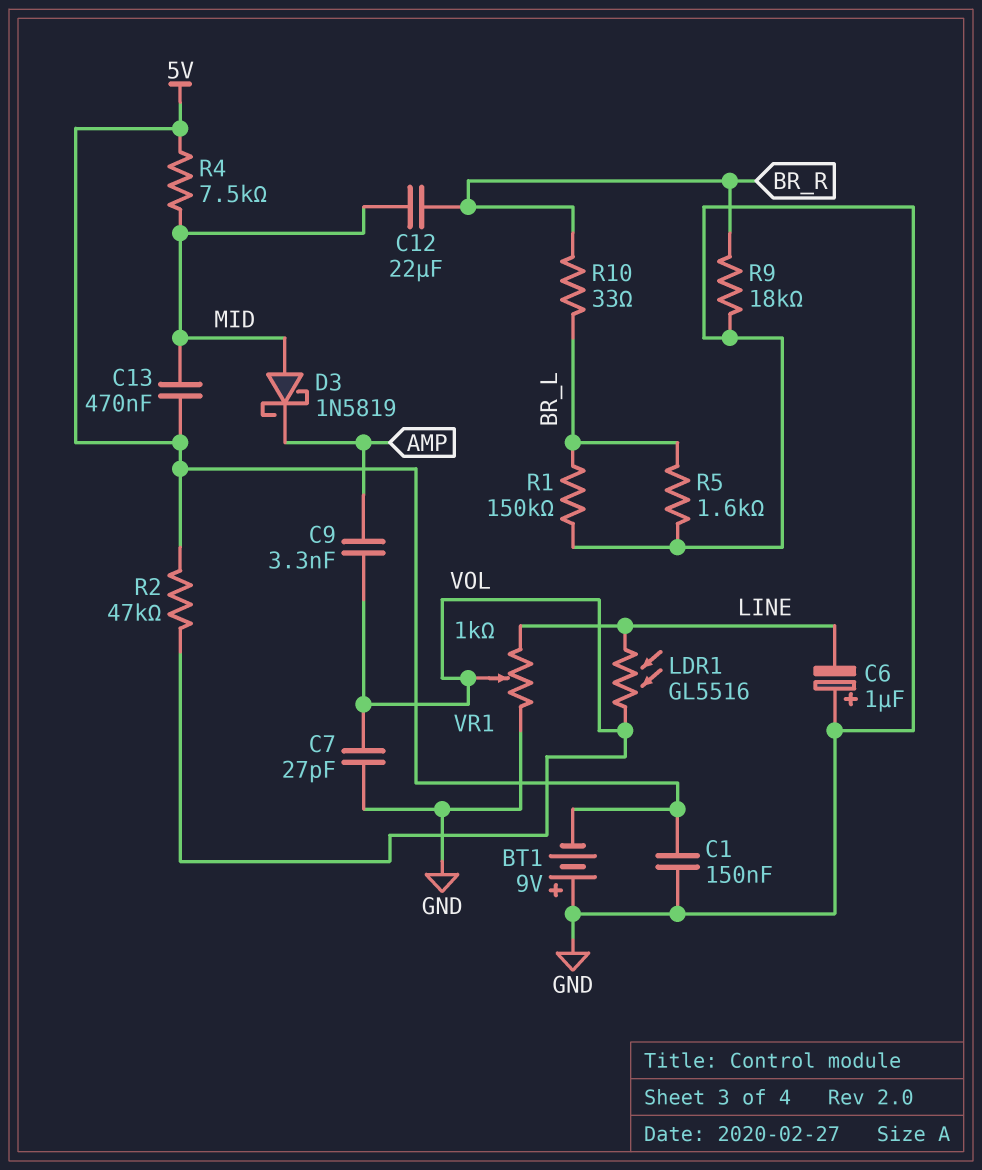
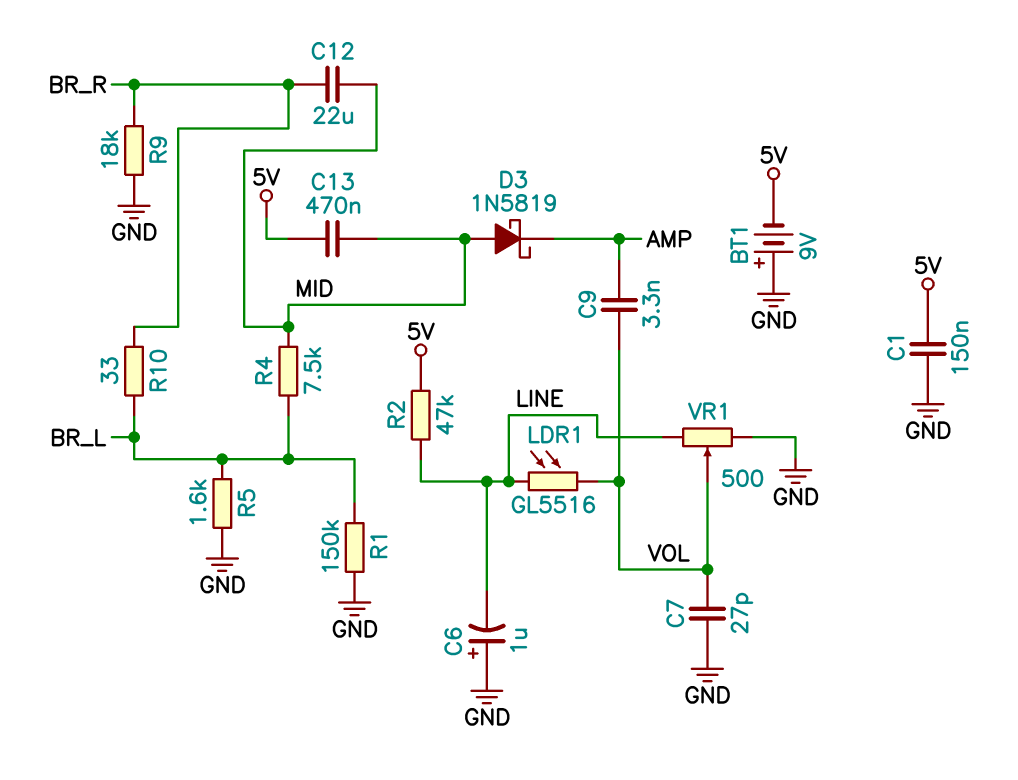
R2: 47k (5V, VOL) -> 47k (5V, LINE)
R4: 7.5k (5V, MID) -> 7.5k (BR_L, MID)
VR1: 1k (GND, LINE, wiper VOL) -> 500 (GND, LINE, wiper VOL)

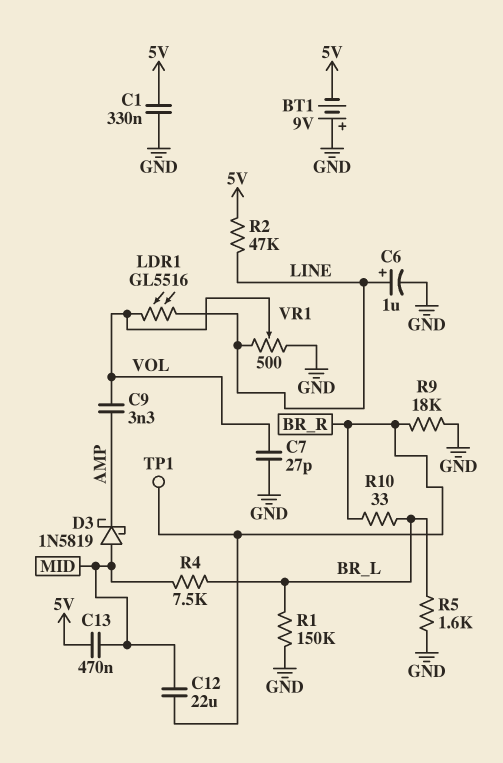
C1: 150nF (5V, GND) -> 330nF (5V, GND)
C6: 1uF (plus GND, minus LINE) -> 1uF (plus LINE, minus GND)
TP1: none -> test point (BR_R)

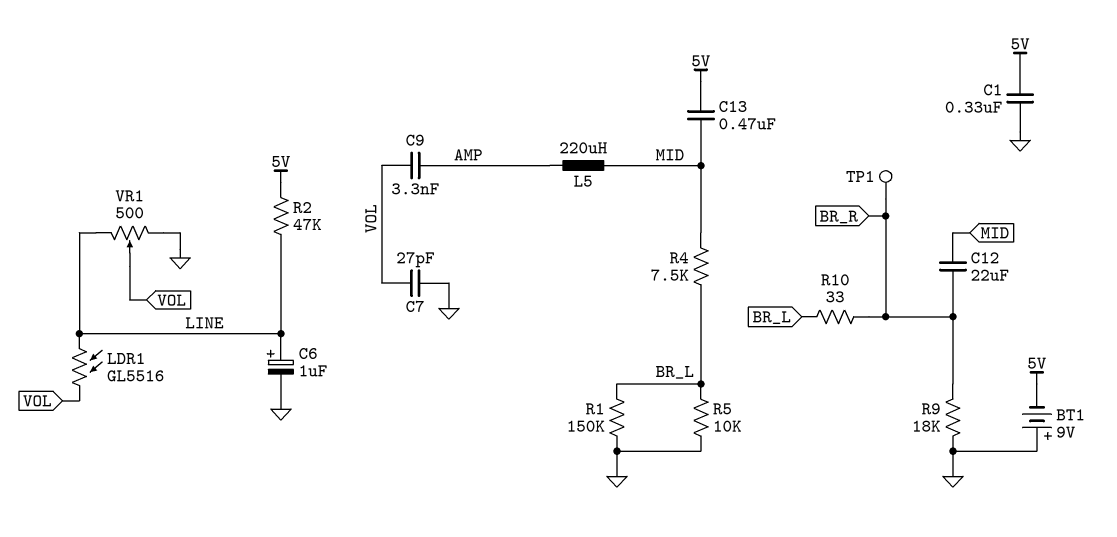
D3: schottky 1N5819 (A MID, K AMP) -> none
L5: none -> 220uH (AMP, MID)
R5: 1.6k (BR_L, GND) -> 10k (BR_L, GND)

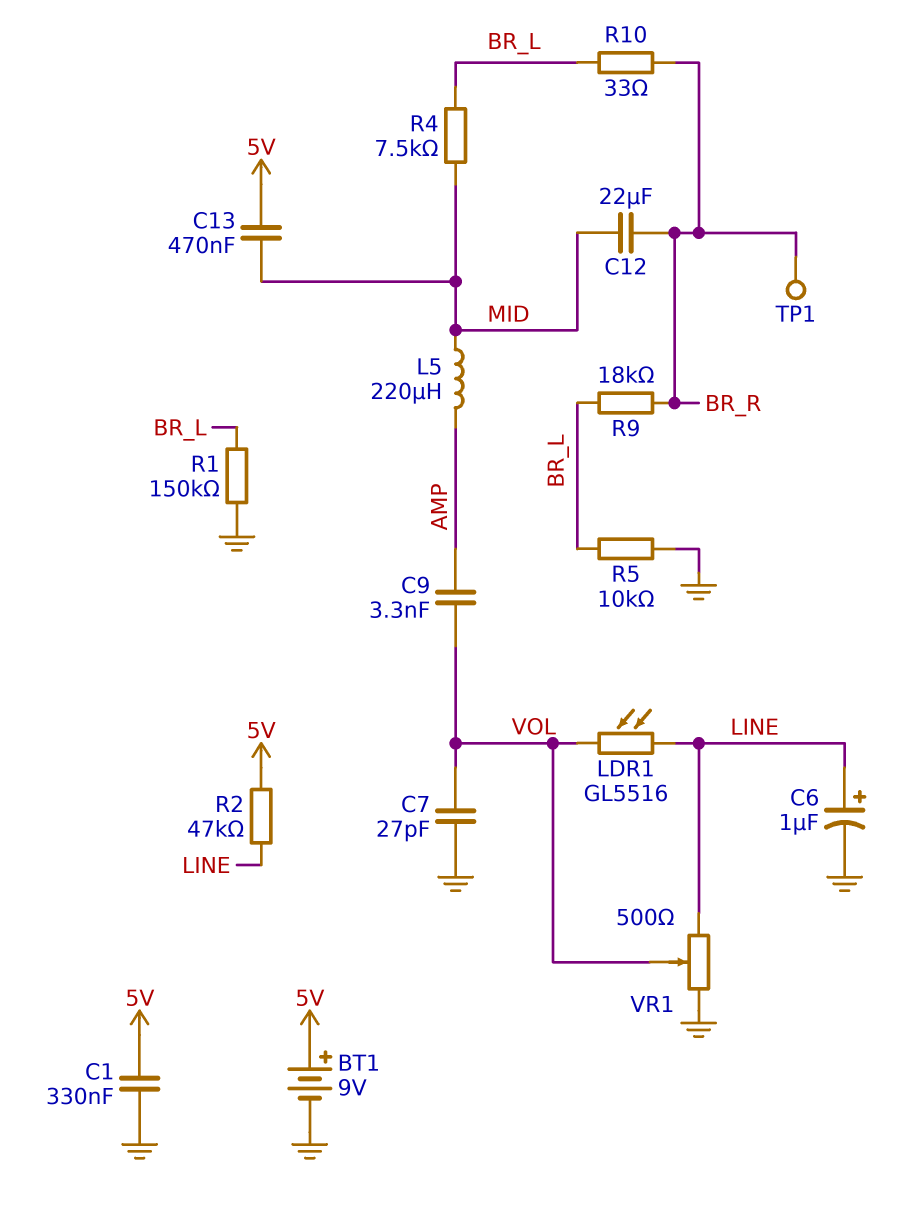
BT1: 9V (plus GND, minus 5V) -> 9V (plus 5V, minus GND)
R9: 18k (BR_R, GND) -> 18k (BR_L, BR_R)

